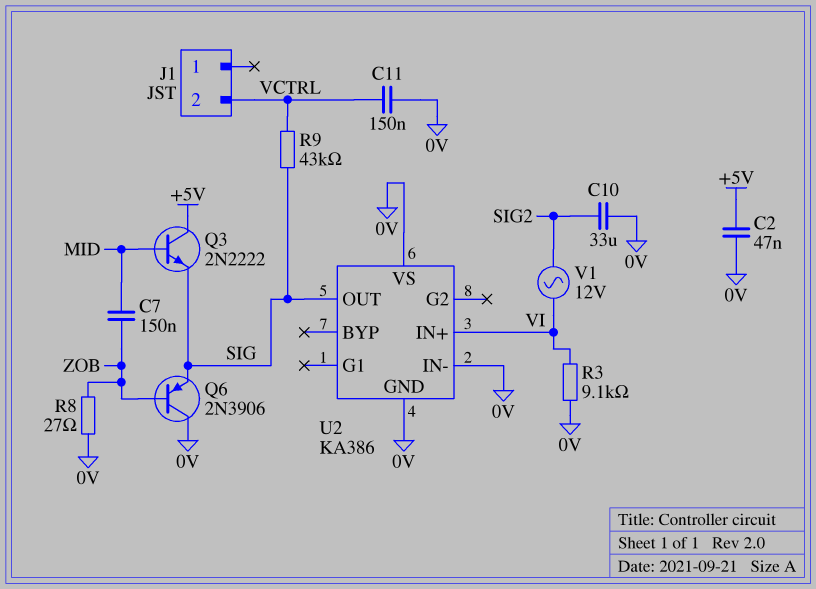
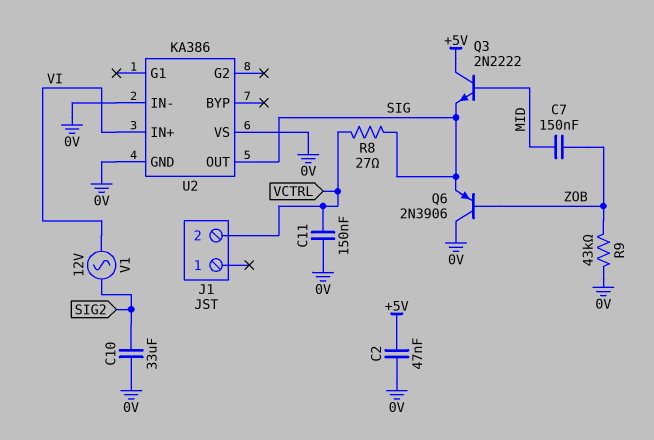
R3: 9.1k (0V, VI) -> none
R8: 27 (0V, ZOB) -> 27 (SIG, VCTRL)
R9: 43k (SIG, VCTRL) -> 43k (0V, ZOB)

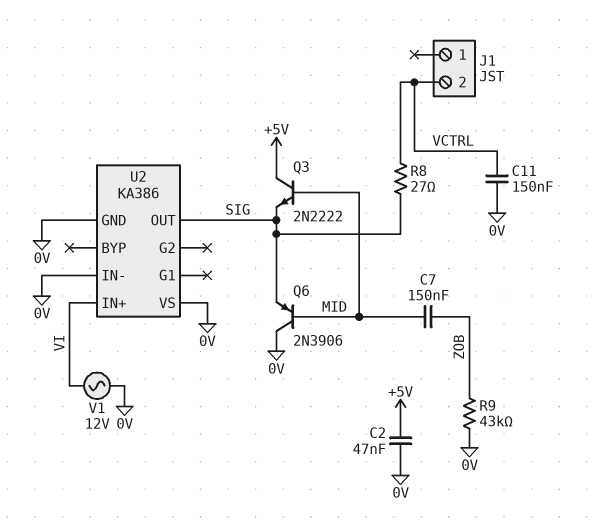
C10: 33uF (0V, SIG2) -> none
Q6: PNP 2N3906 (B ZOB, C 0V, E SIG) -> PNP 2N3906 (B MID, C 0V, E SIG)
V1: AC 12V (SIG2, VI) -> AC 12V (0V, VI)

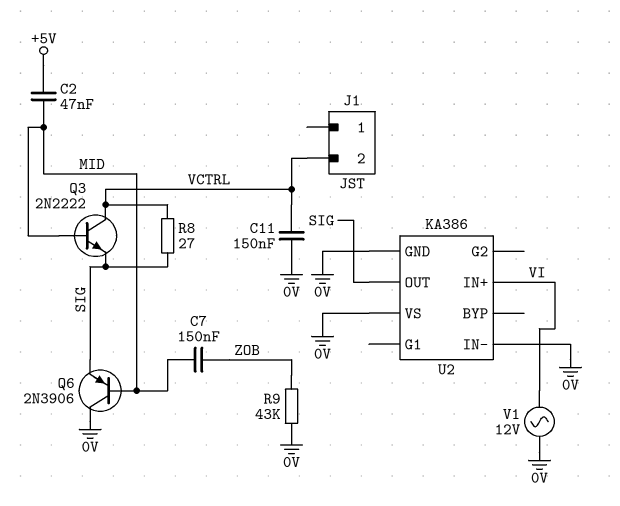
C2: 47nF (+5V, 0V) -> 47nF (+5V, MID)
Q3: NPN 2N2222 (B MID, C +5V, E SIG) -> NPN 2N2222 (B MID, C VCTRL, E SIG)

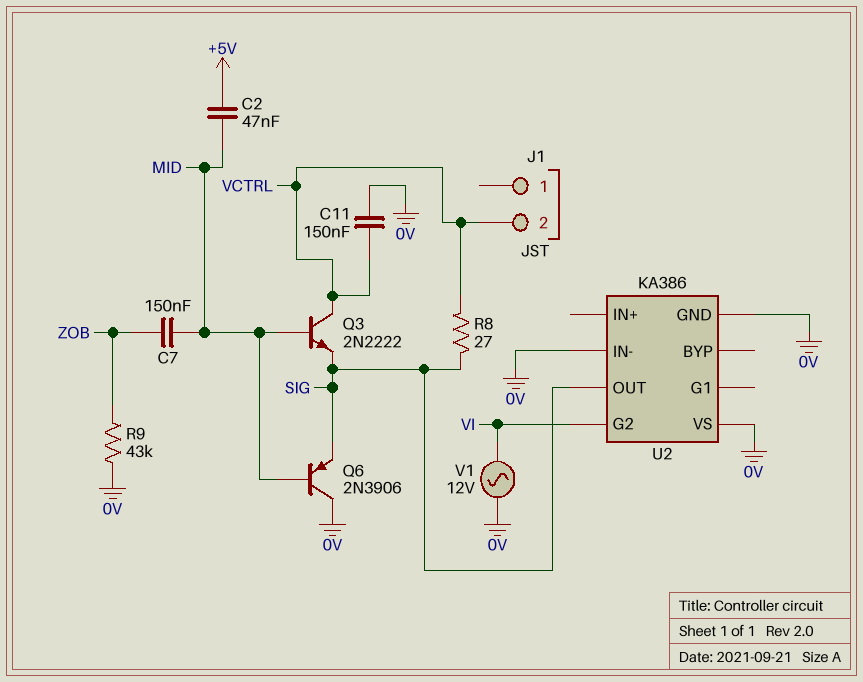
U2 pin G2: none -> VI
U2 pin IN+: VI -> none

